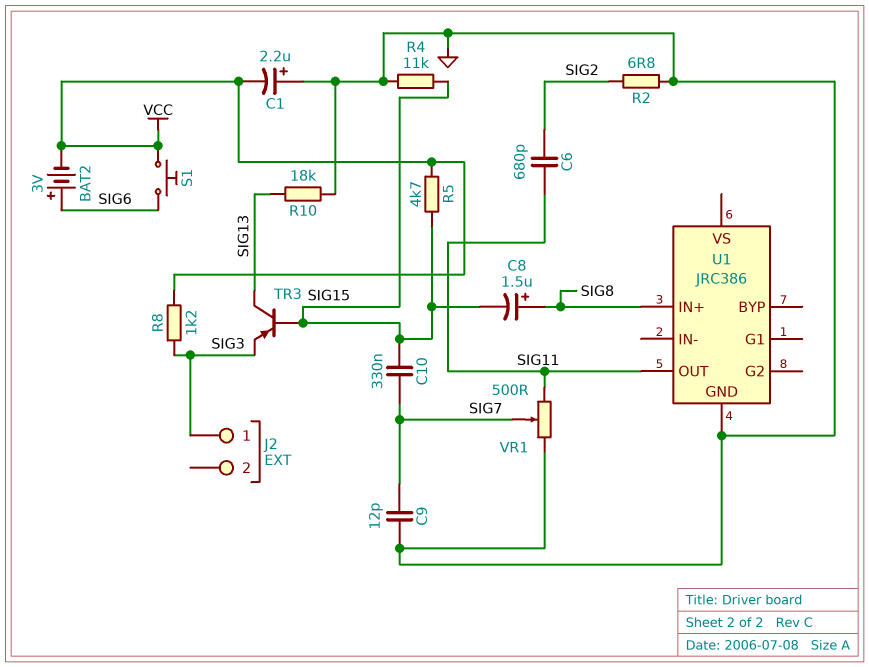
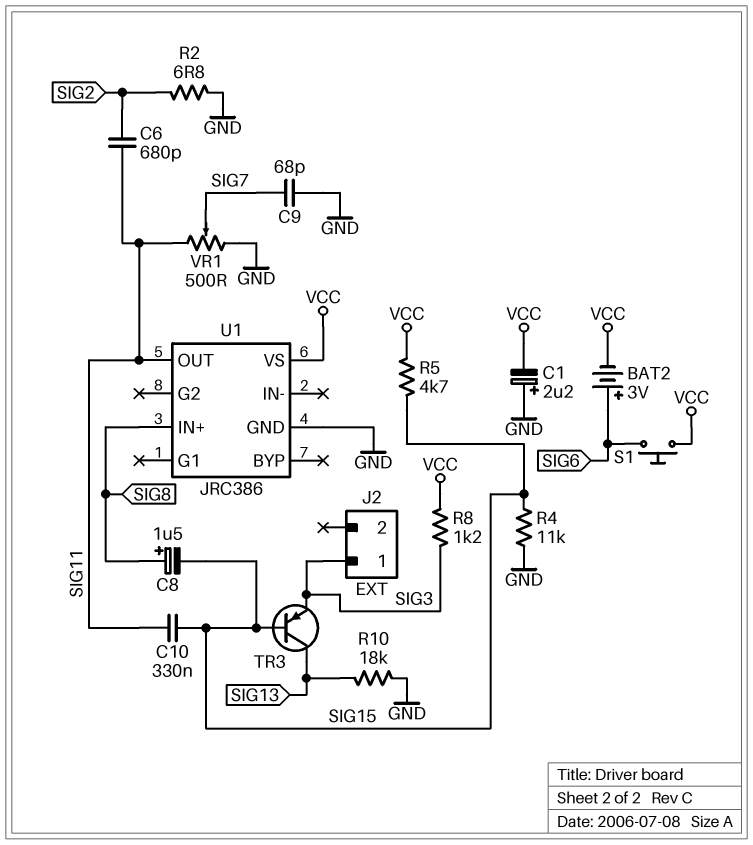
C9: 12pF (GND, SIG7) -> 68pF (GND, SIG7)
C10: 330nF (SIG7, SIG15) -> 330nF (SIG11, SIG15)
U1 pin VS: none -> VCC

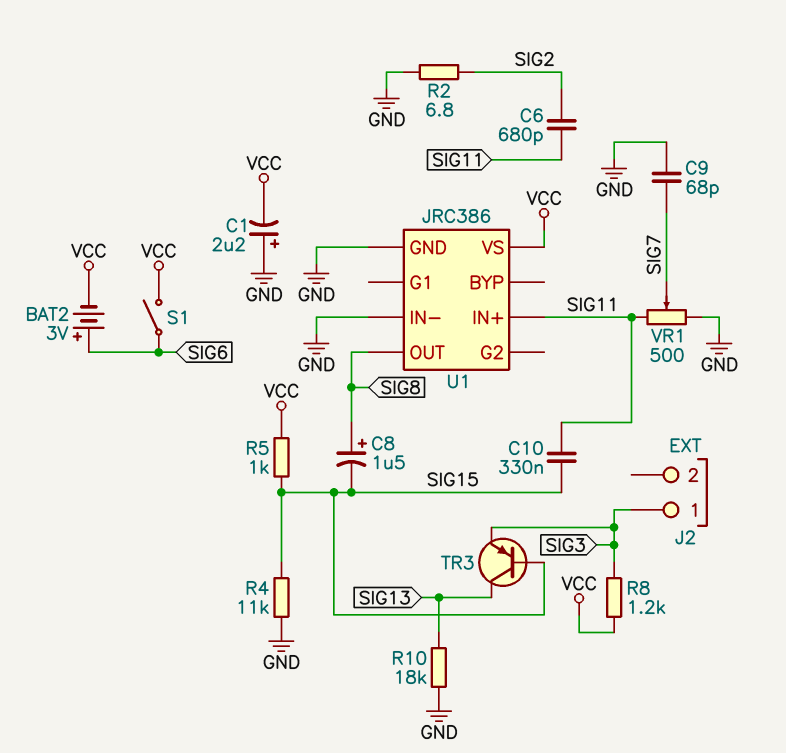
R5: 4.7k (SIG15, VCC) -> 1k (SIG15, VCC)
S1: button (SIG6, VCC) -> switch (SIG6, VCC)
U1 pin IN+: SIG8 -> SIG11
U1 pin IN-: none -> GND
U1 pin OUT: SIG11 -> SIG8

